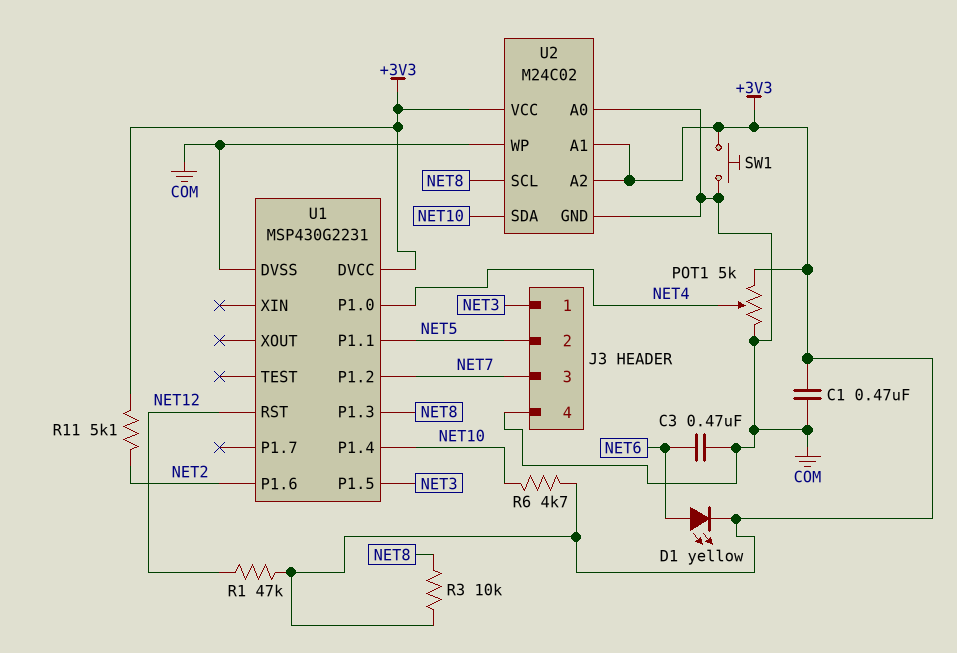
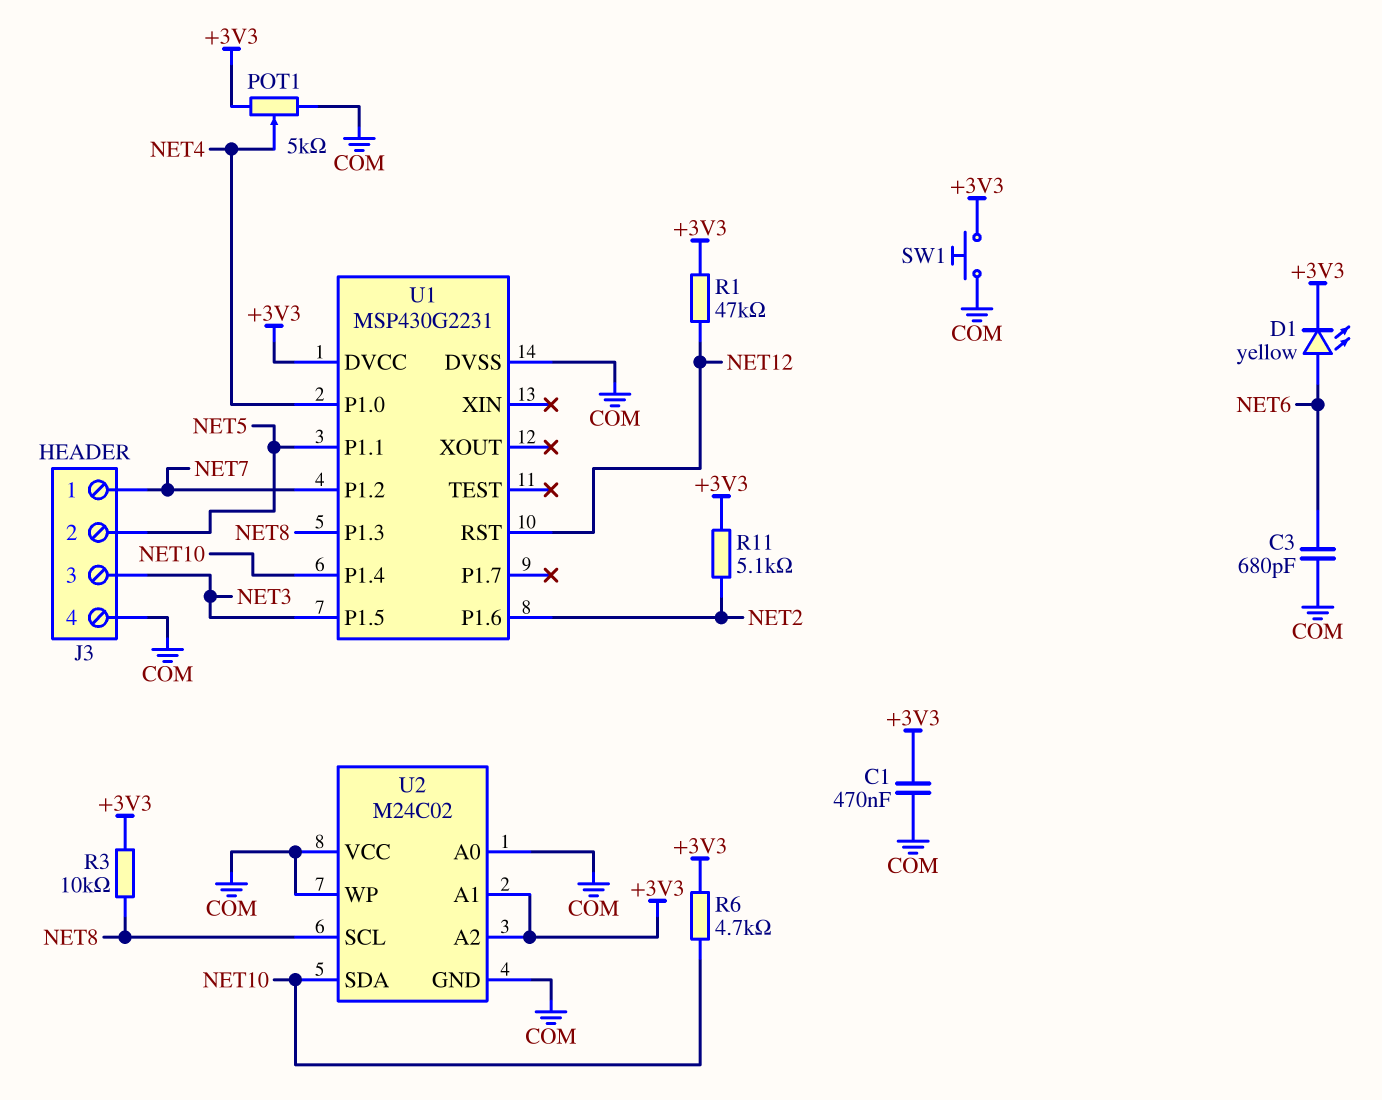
C3: 470nF (COM, NET6) -> 680pF (COM, NET6)
J3 pin 1: NET3 -> NET7
J3 pin 3: NET7 -> NET3
U2 pin VCC: +3V3 -> COM

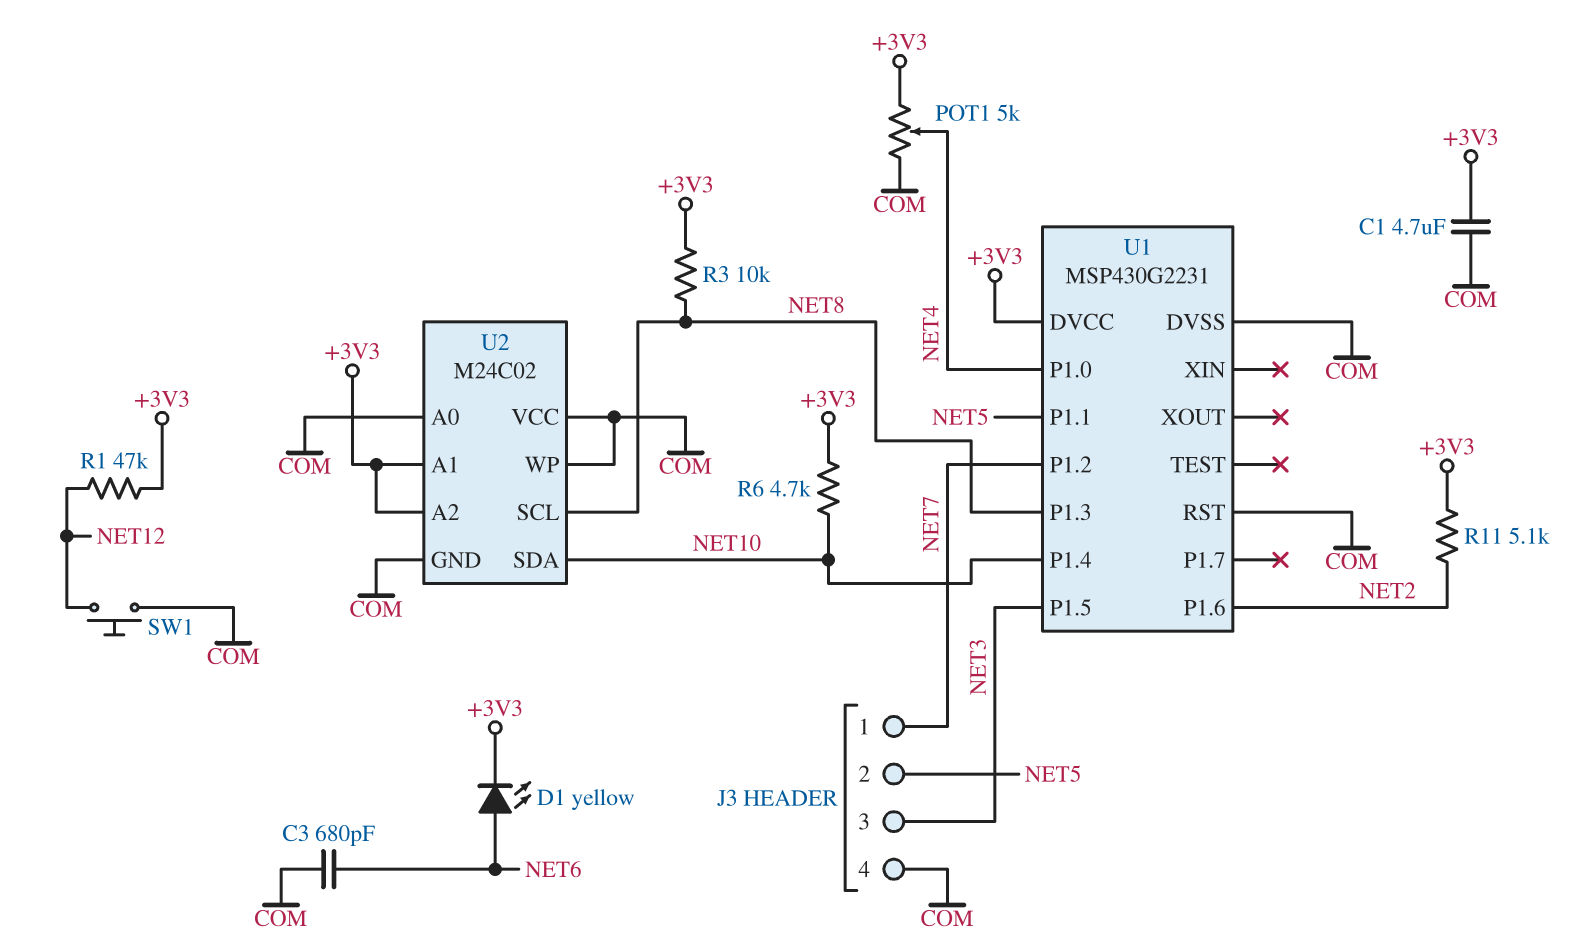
C1: 470nF (+3V3, COM) -> 4.7uF (+3V3, COM)
SW1: button (+3V3, COM) -> button (COM, NET12)
U1 pin RST: NET12 -> COM

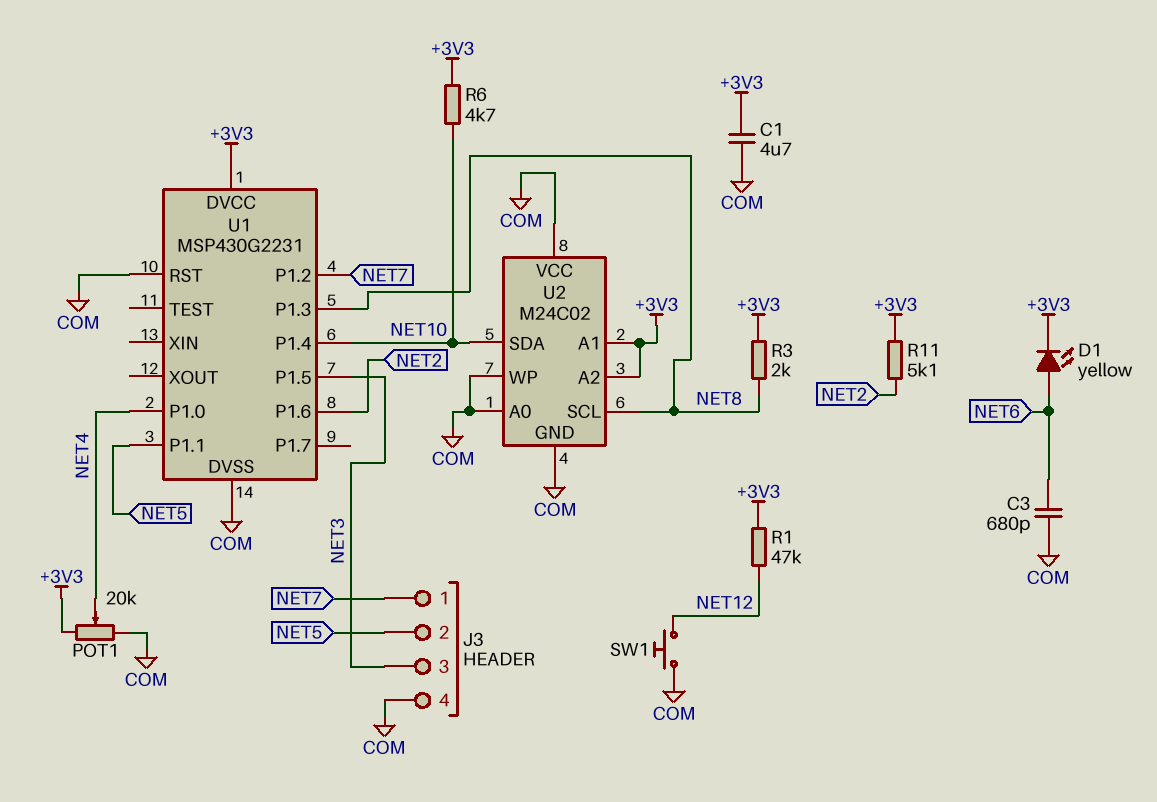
POT1: 5k (+3V3, COM, wiper NET4) -> 20k (+3V3, COM, wiper NET4)
R3: 10k (+3V3, NET8) -> 2k (+3V3, NET8)

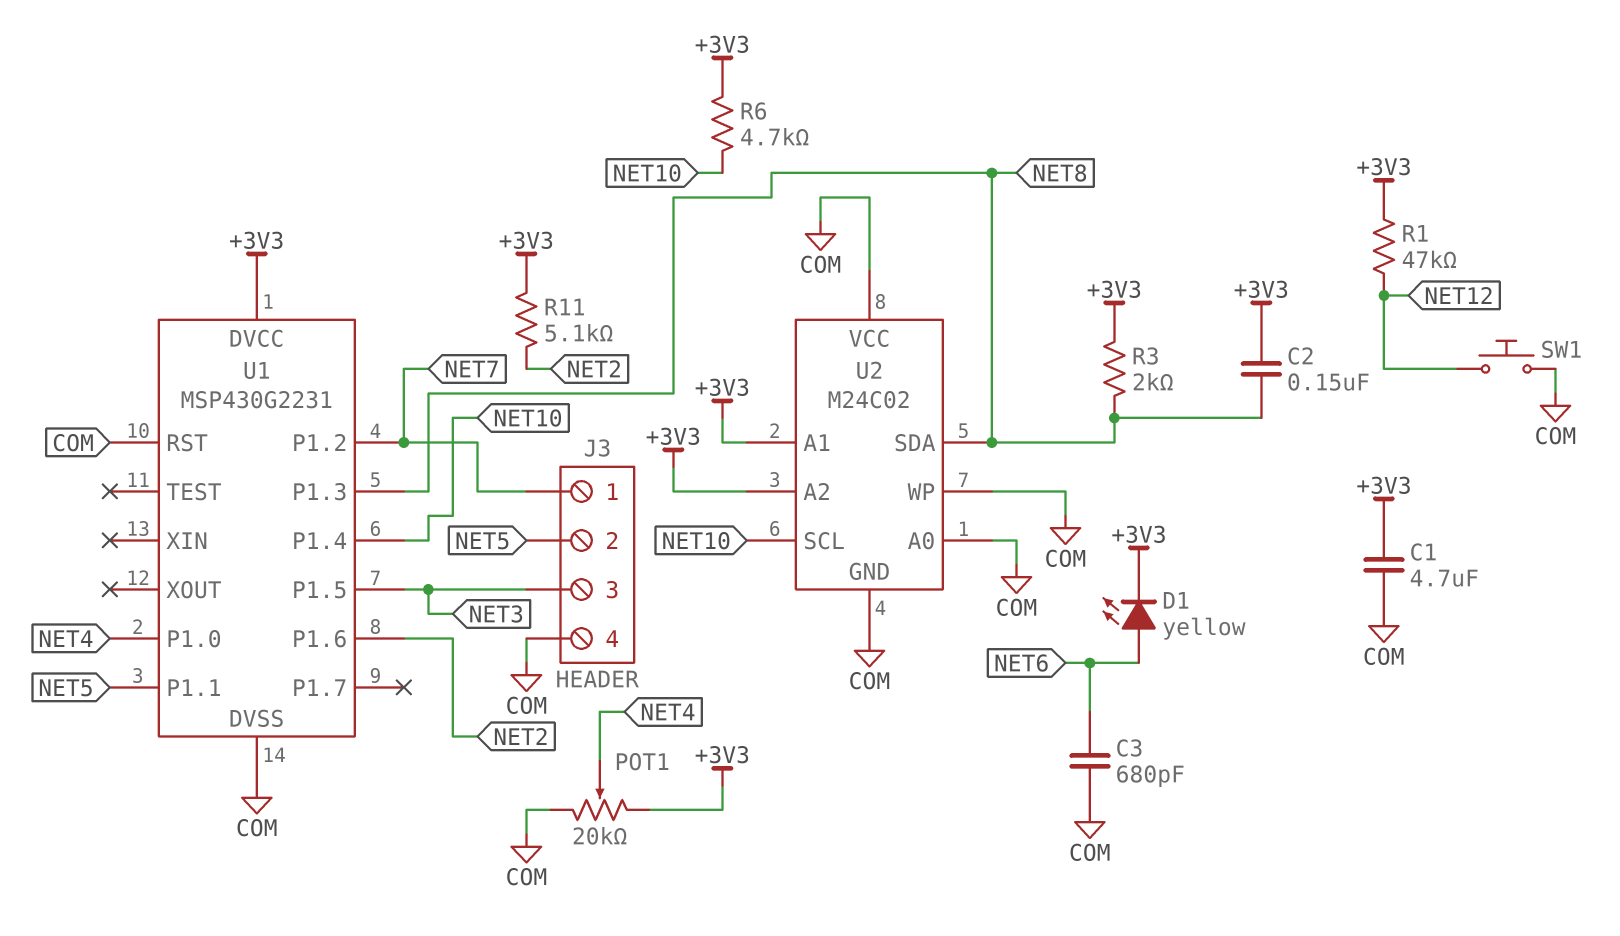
C2: none -> 150nF (+3V3, NET8)
U2 pin SCL: NET8 -> NET10
U2 pin SDA: NET10 -> NET8

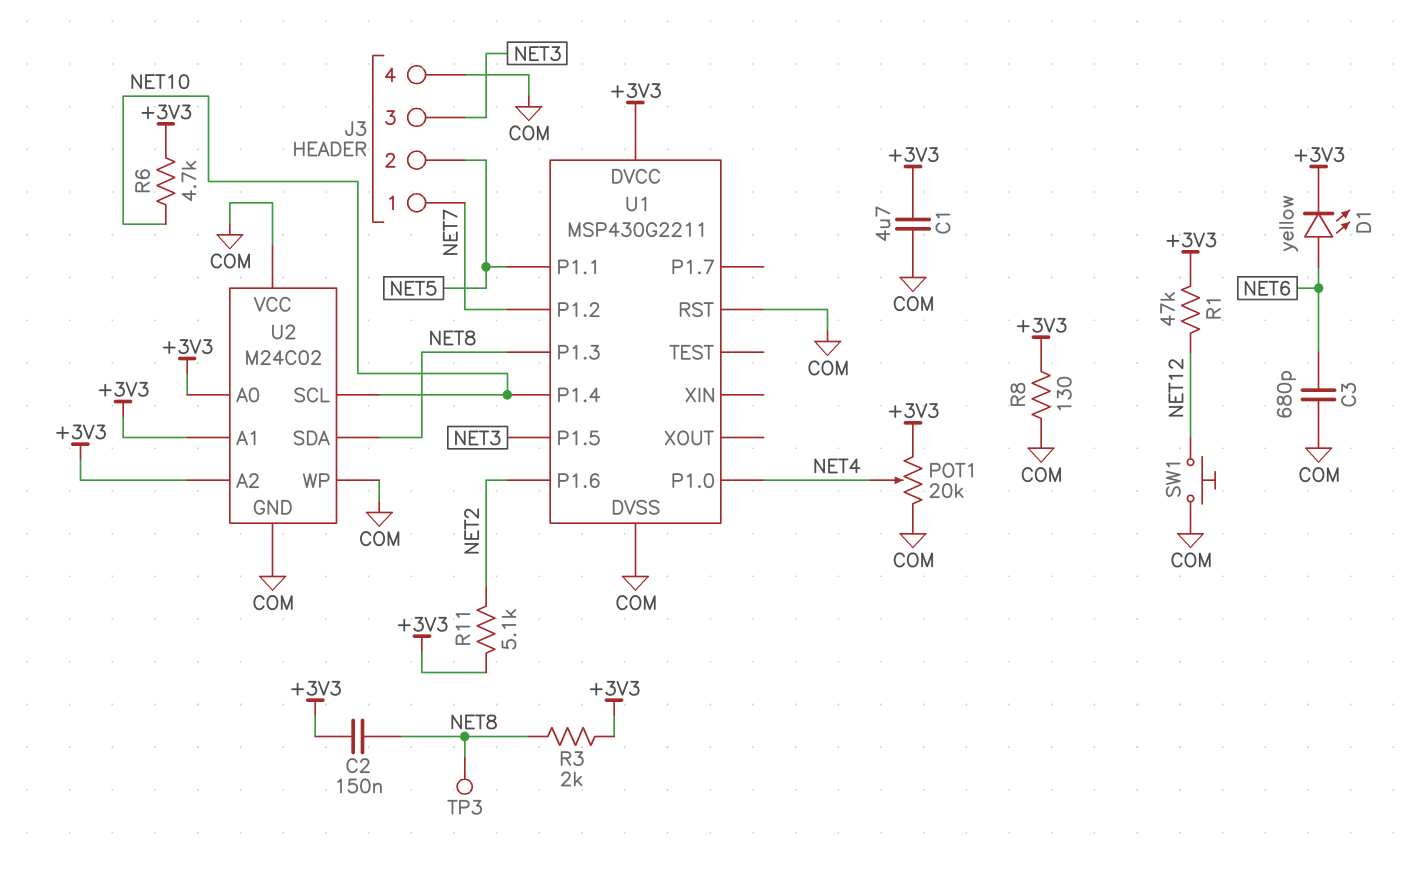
R8: none -> 130 (+3V3, COM)
TP3: none -> test point (NET8)
U1: MSP430G2231 -> MSP430G2211
U2 pin A0: COM -> +3V3

